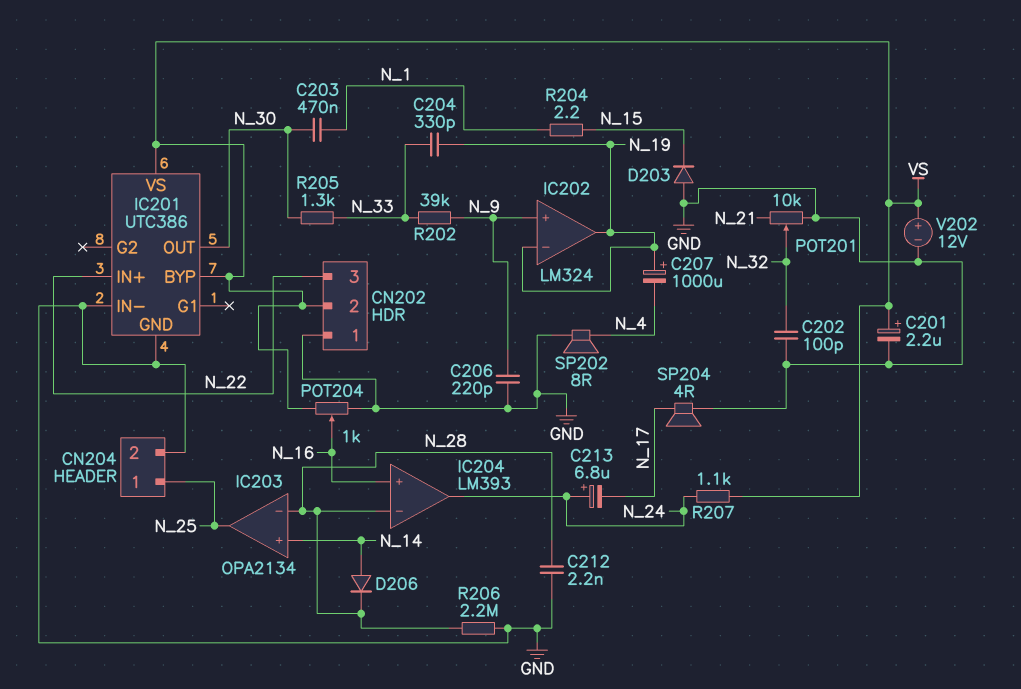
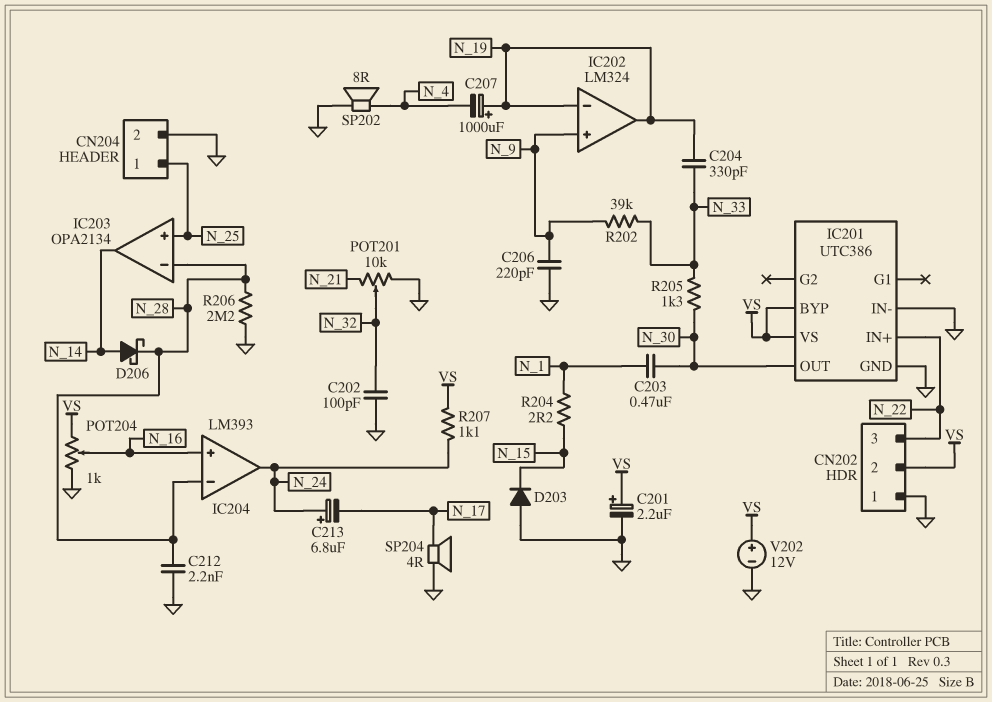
D206: diode (A N_14, K N_28) -> schottky (A N_14, K N_28)
IC203 pin in+: N_14 -> N_25
IC203 pin out: N_25 -> N_14

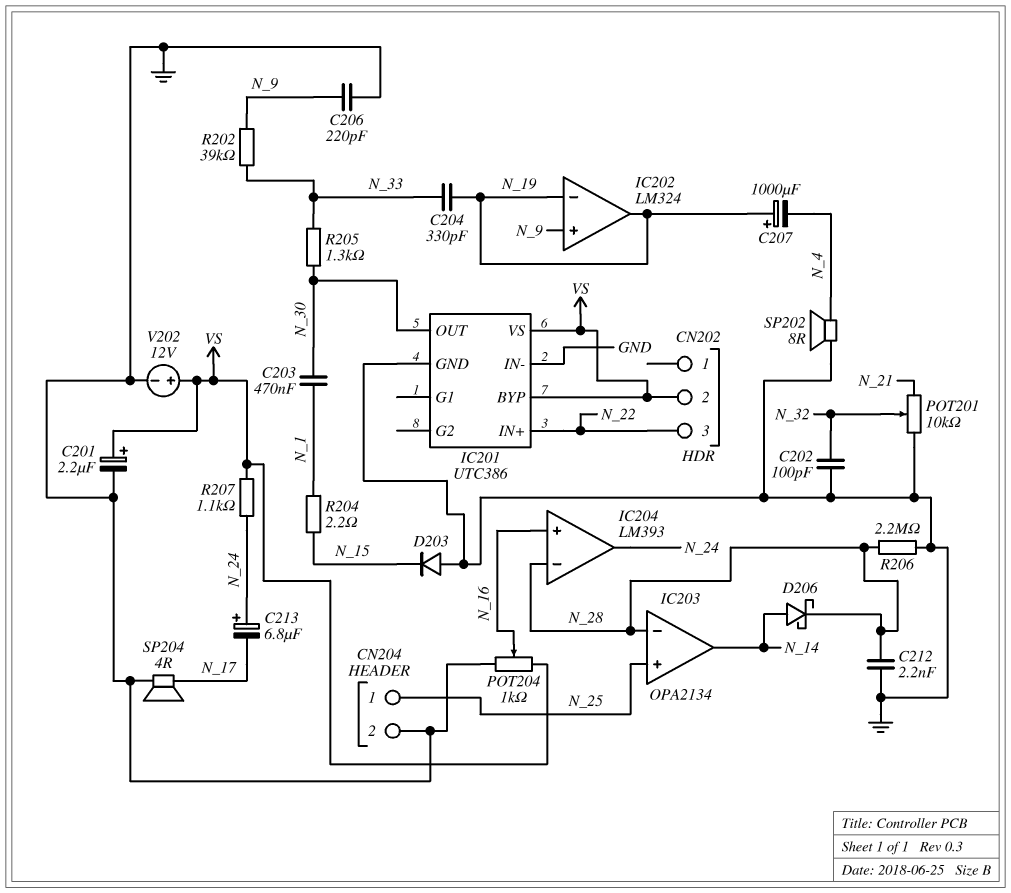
CN202 pin 1: GND -> none

